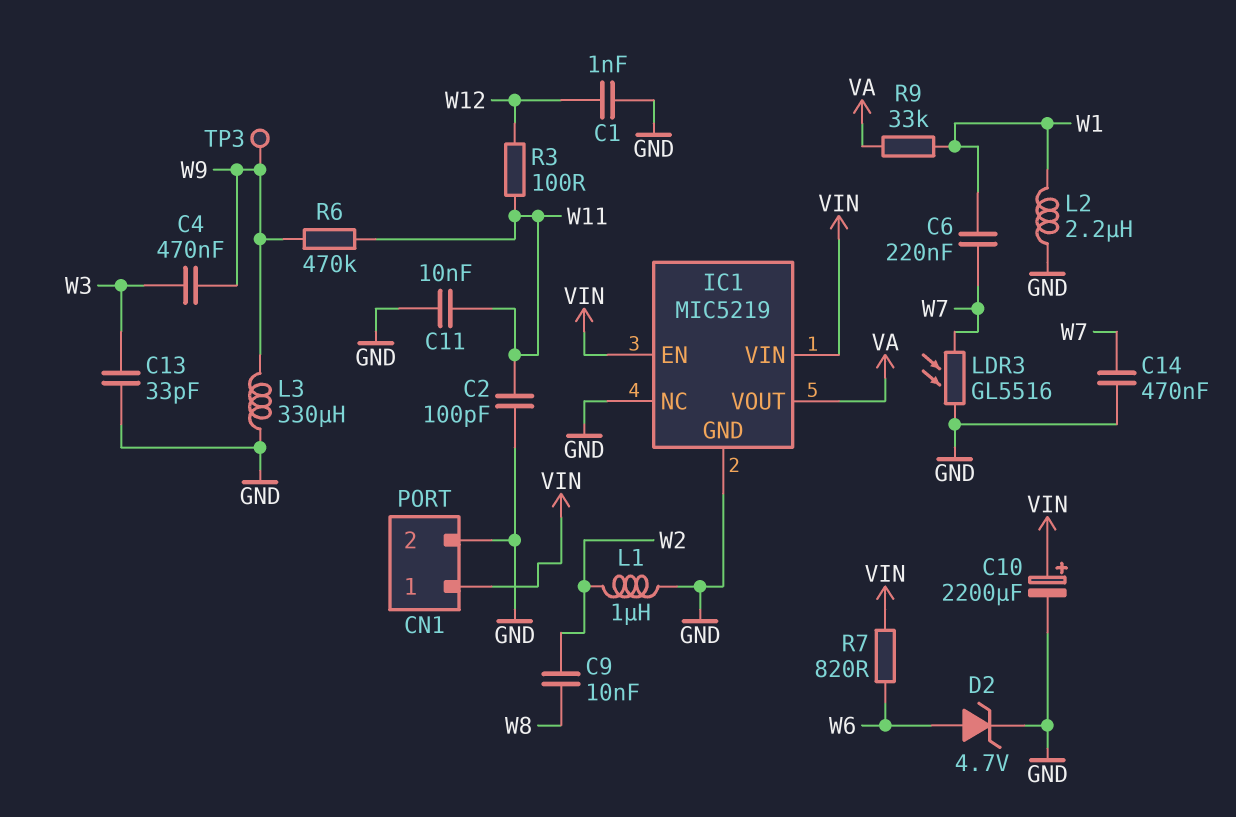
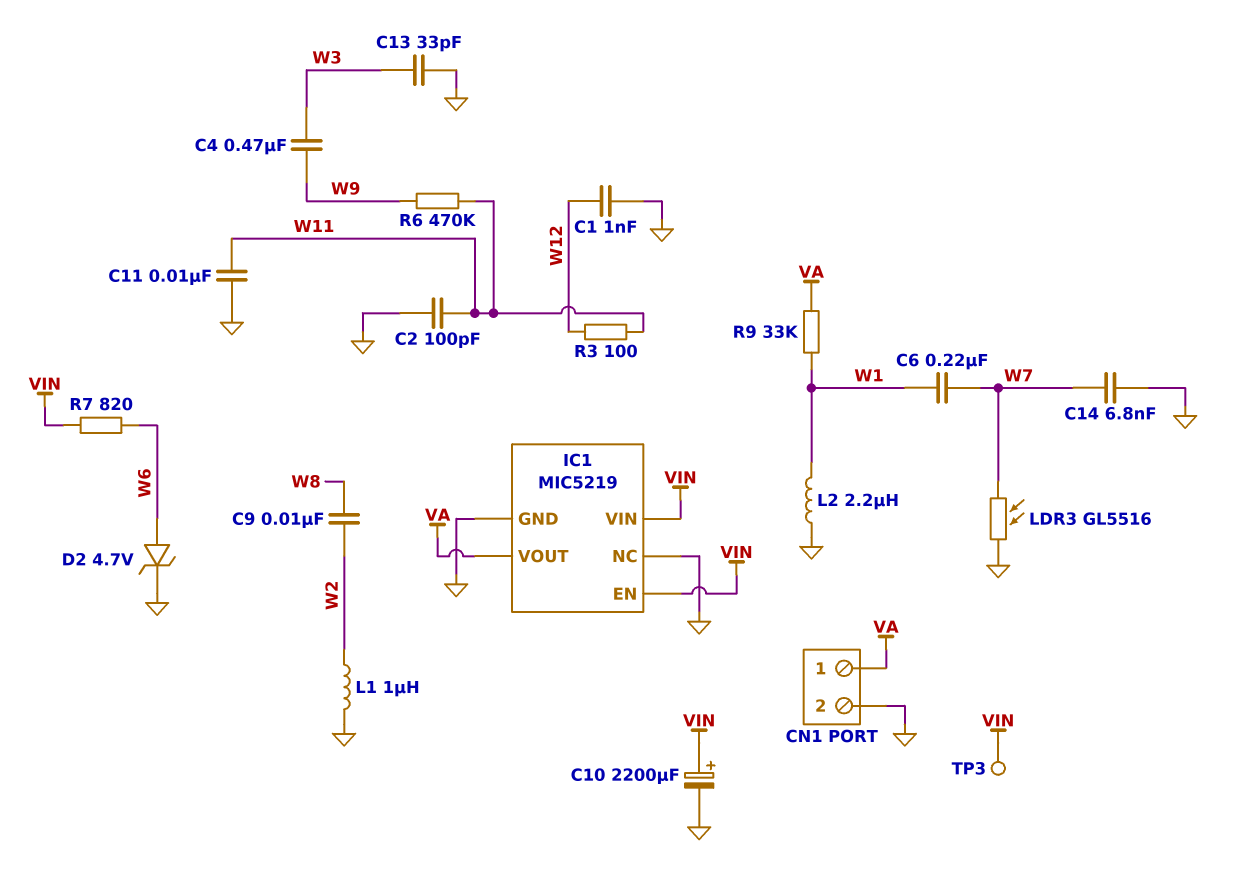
C14: 470nF (GND, W7) -> 6.8nF (GND, W7)
CN1 pin 1: VIN -> VA
L3: 330uH (GND, W9) -> none
TP3: test point (W9) -> test point (VIN)

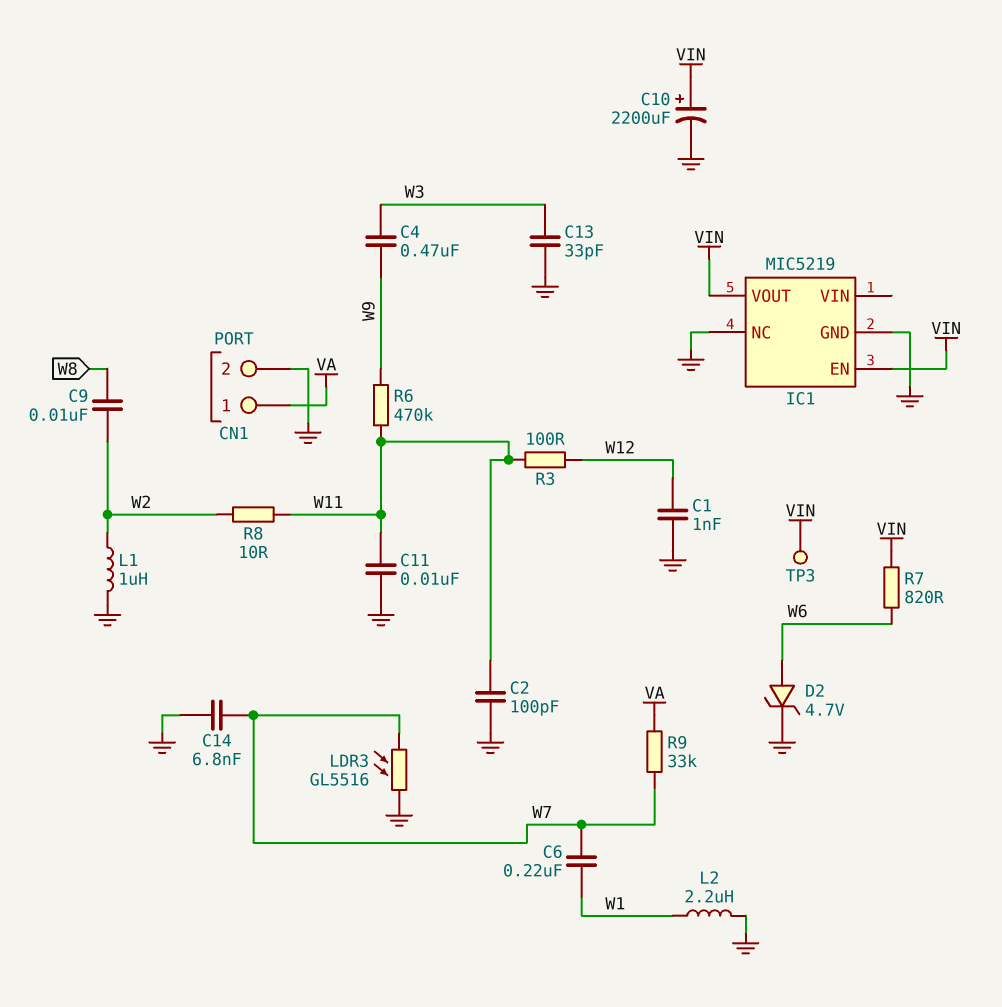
IC1 pin VIN: VIN -> none
IC1 pin VOUT: VA -> VIN
R8: none -> 10 (W2, W11)
R9: 33k (VA, W1) -> 33k (VA, W7)

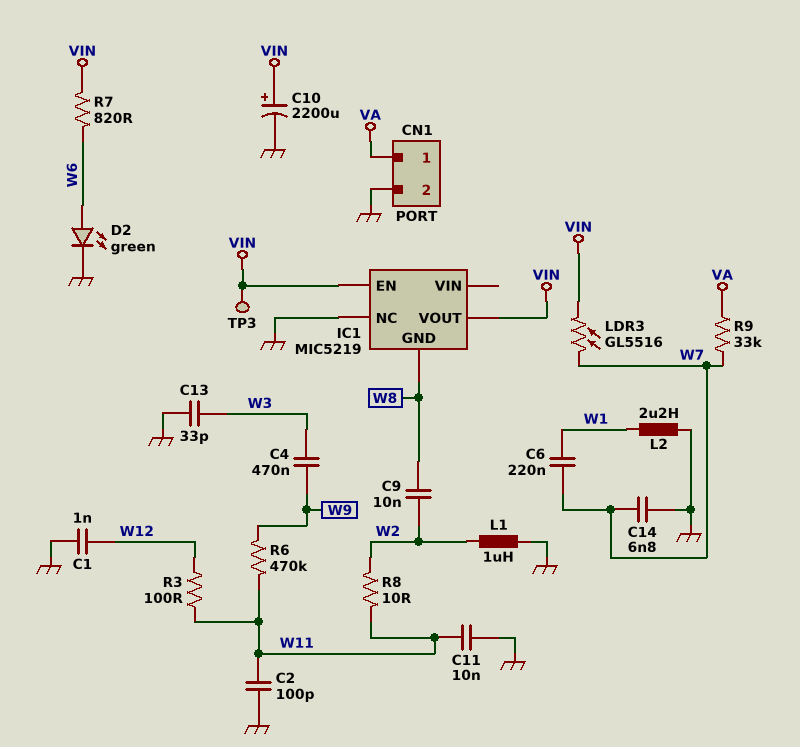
D2: zener 4.7V (A W6, K GND) -> LED green (A W6, K GND)
IC1 pin GND: GND -> W8
LDR3: GL5516 (GND, W7) -> GL5516 (VIN, W7)

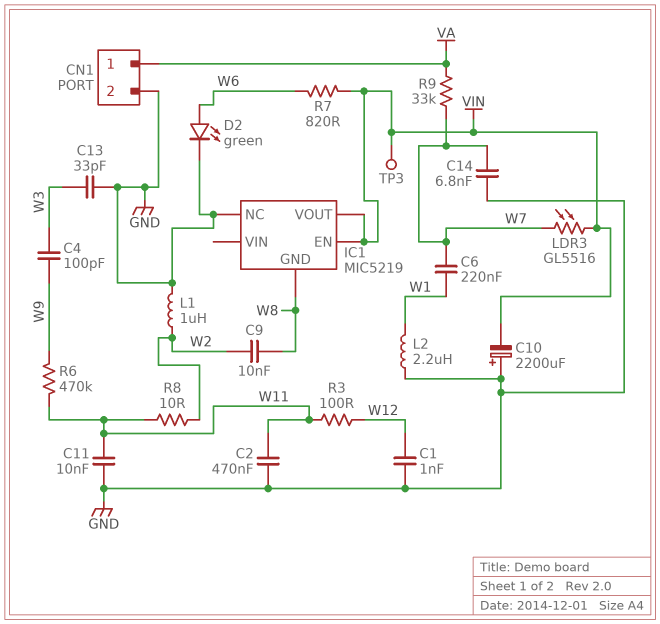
C2: 100pF (GND, W11) -> 470nF (GND, W11)
C4: 470nF (W3, W9) -> 100pF (W3, W9)
C10: 2200uF (plus VIN, minus GND) -> 2200uF (plus GND, minus VIN)

